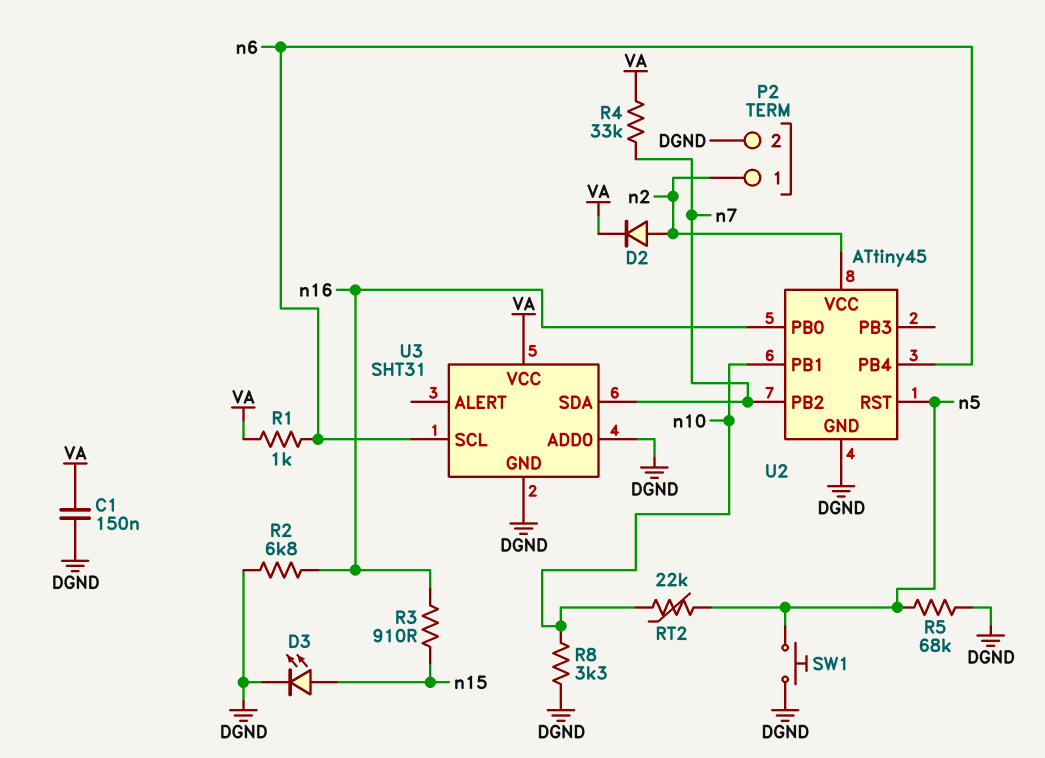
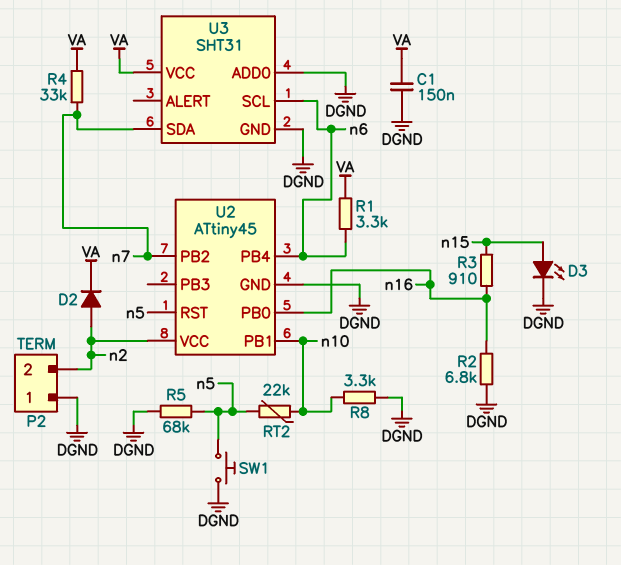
P2 pin 1: n2 -> DGND
P2 pin 2: DGND -> n2
R1: 1k (VA, n6) -> 3.3k (VA, n6)

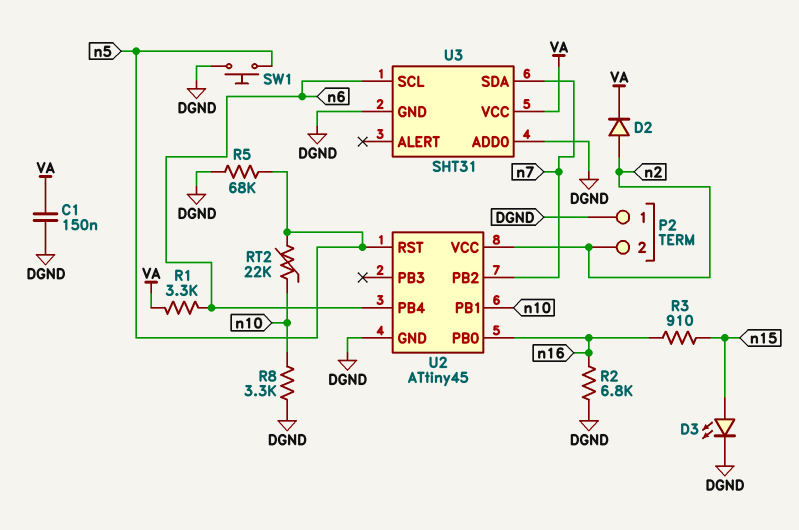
R4: 33k (VA, n7) -> none

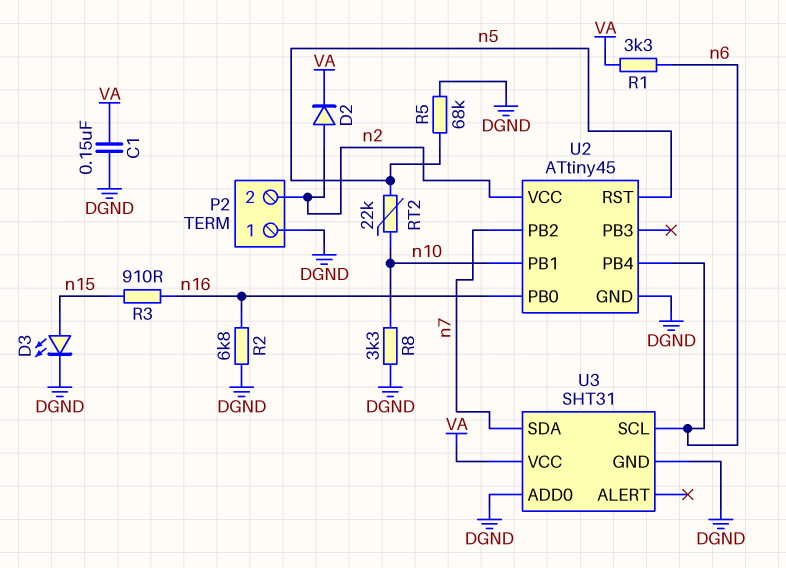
SW1: button (DGND, n5) -> none

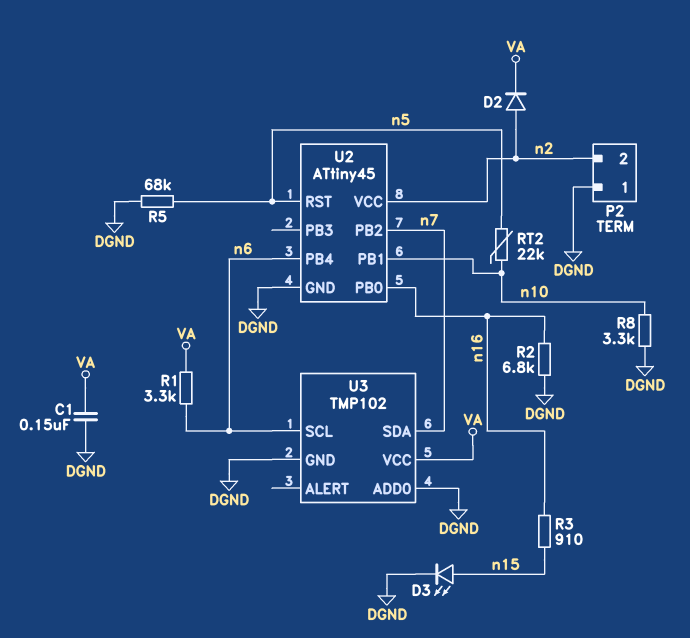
U3: SHT31 -> TMP102

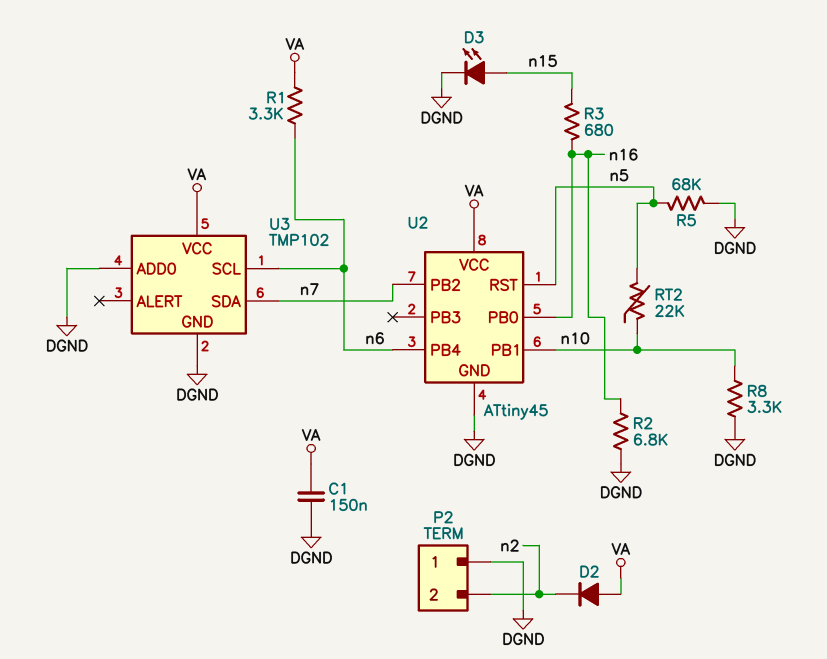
D2: diode (A n2, K VA) -> diode (A VA, K n2)
R3: 910 (n15, n16) -> 680 (n15, n16)
U2 pin VCC: n2 -> VA

